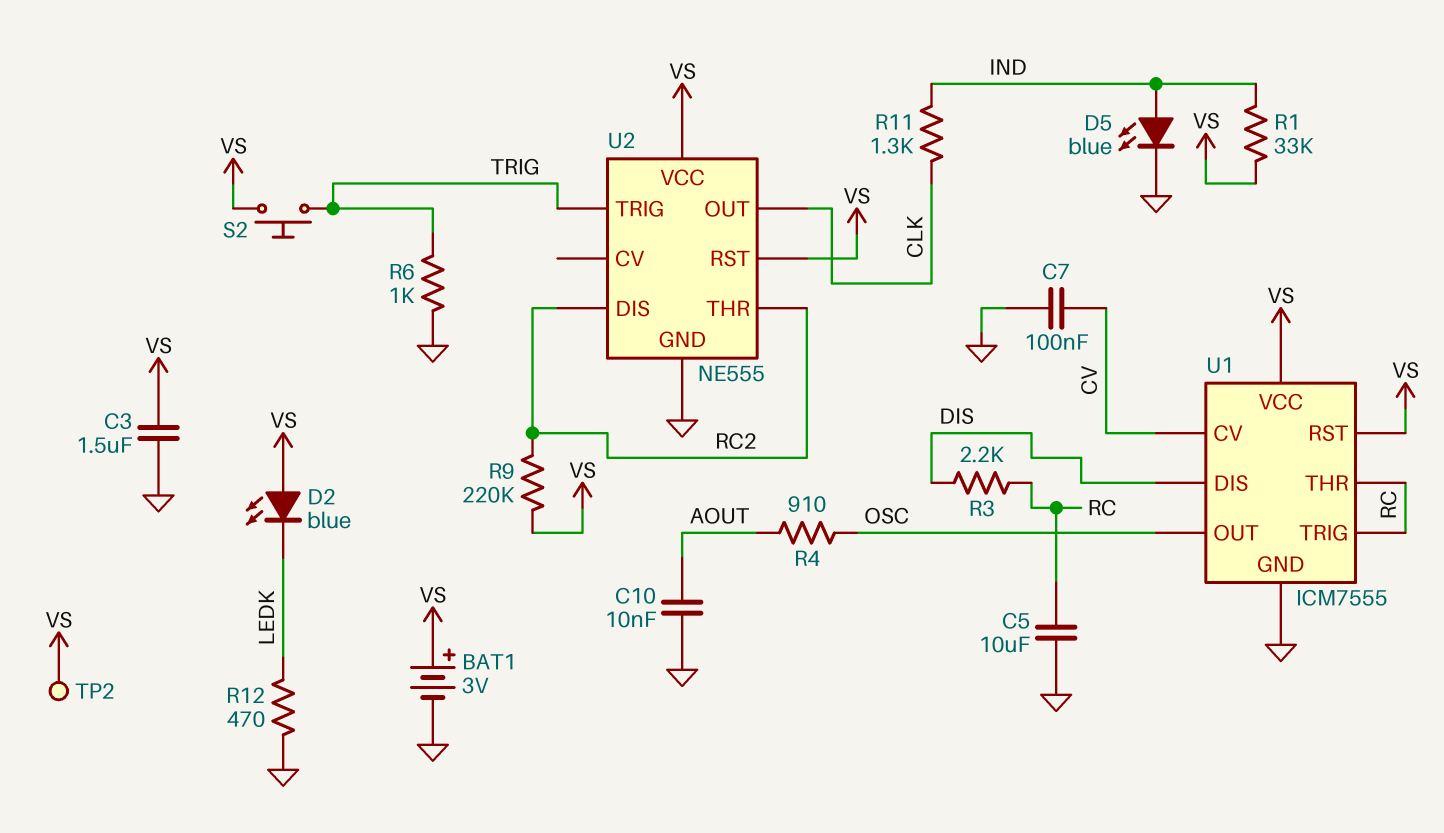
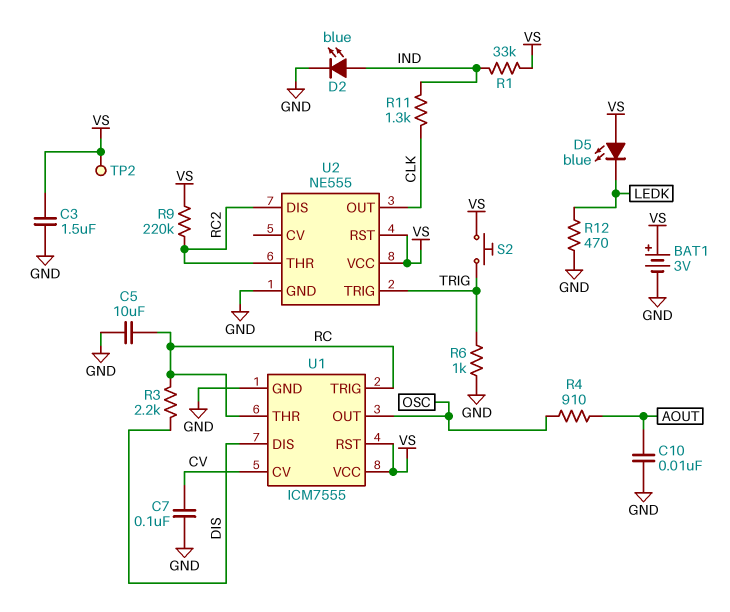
D2: LED blue (A VS, K LEDK) -> LED blue (A IND, K GND)
D5: LED blue (A IND, K GND) -> LED blue (A VS, K LEDK)

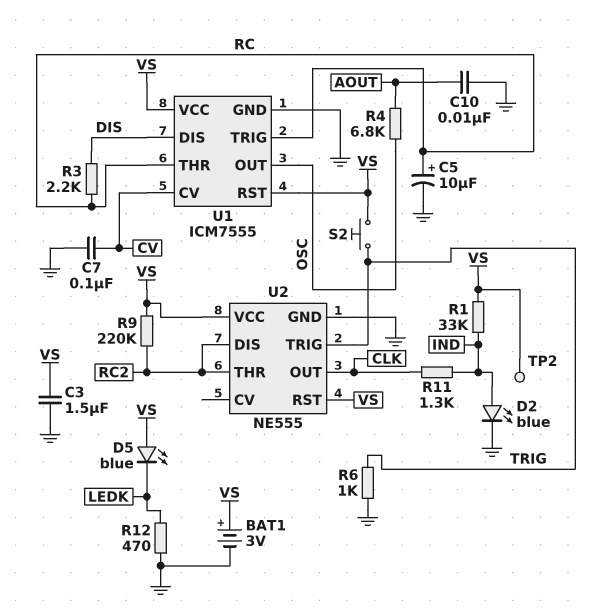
C5: 10uF (GND, RC) -> 10uF (plus RC, minus GND)
R4: 910 (AOUT, OSC) -> 6.8k (AOUT, OSC)

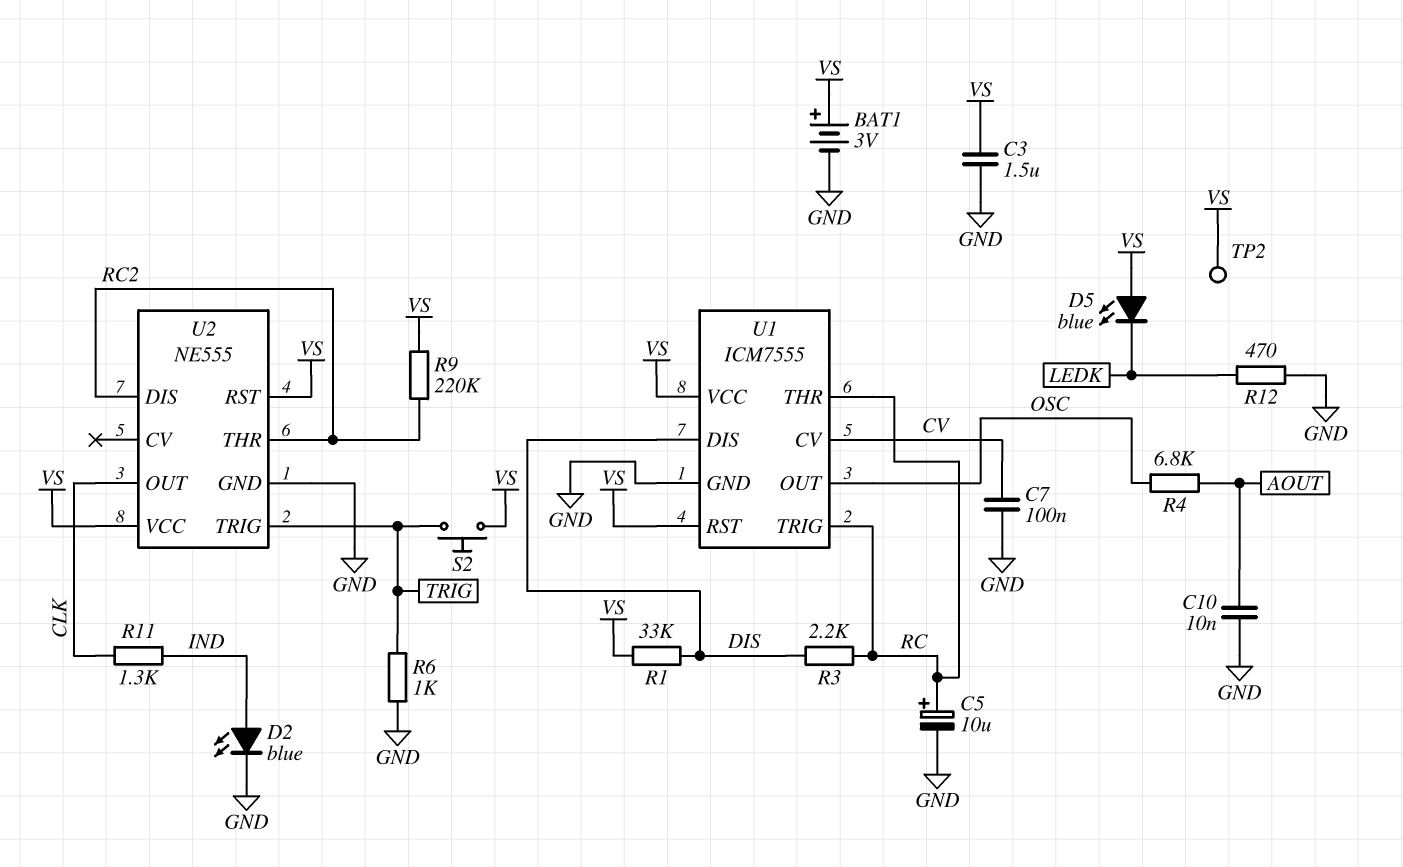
R1: 33k (IND, VS) -> 33k (DIS, VS)

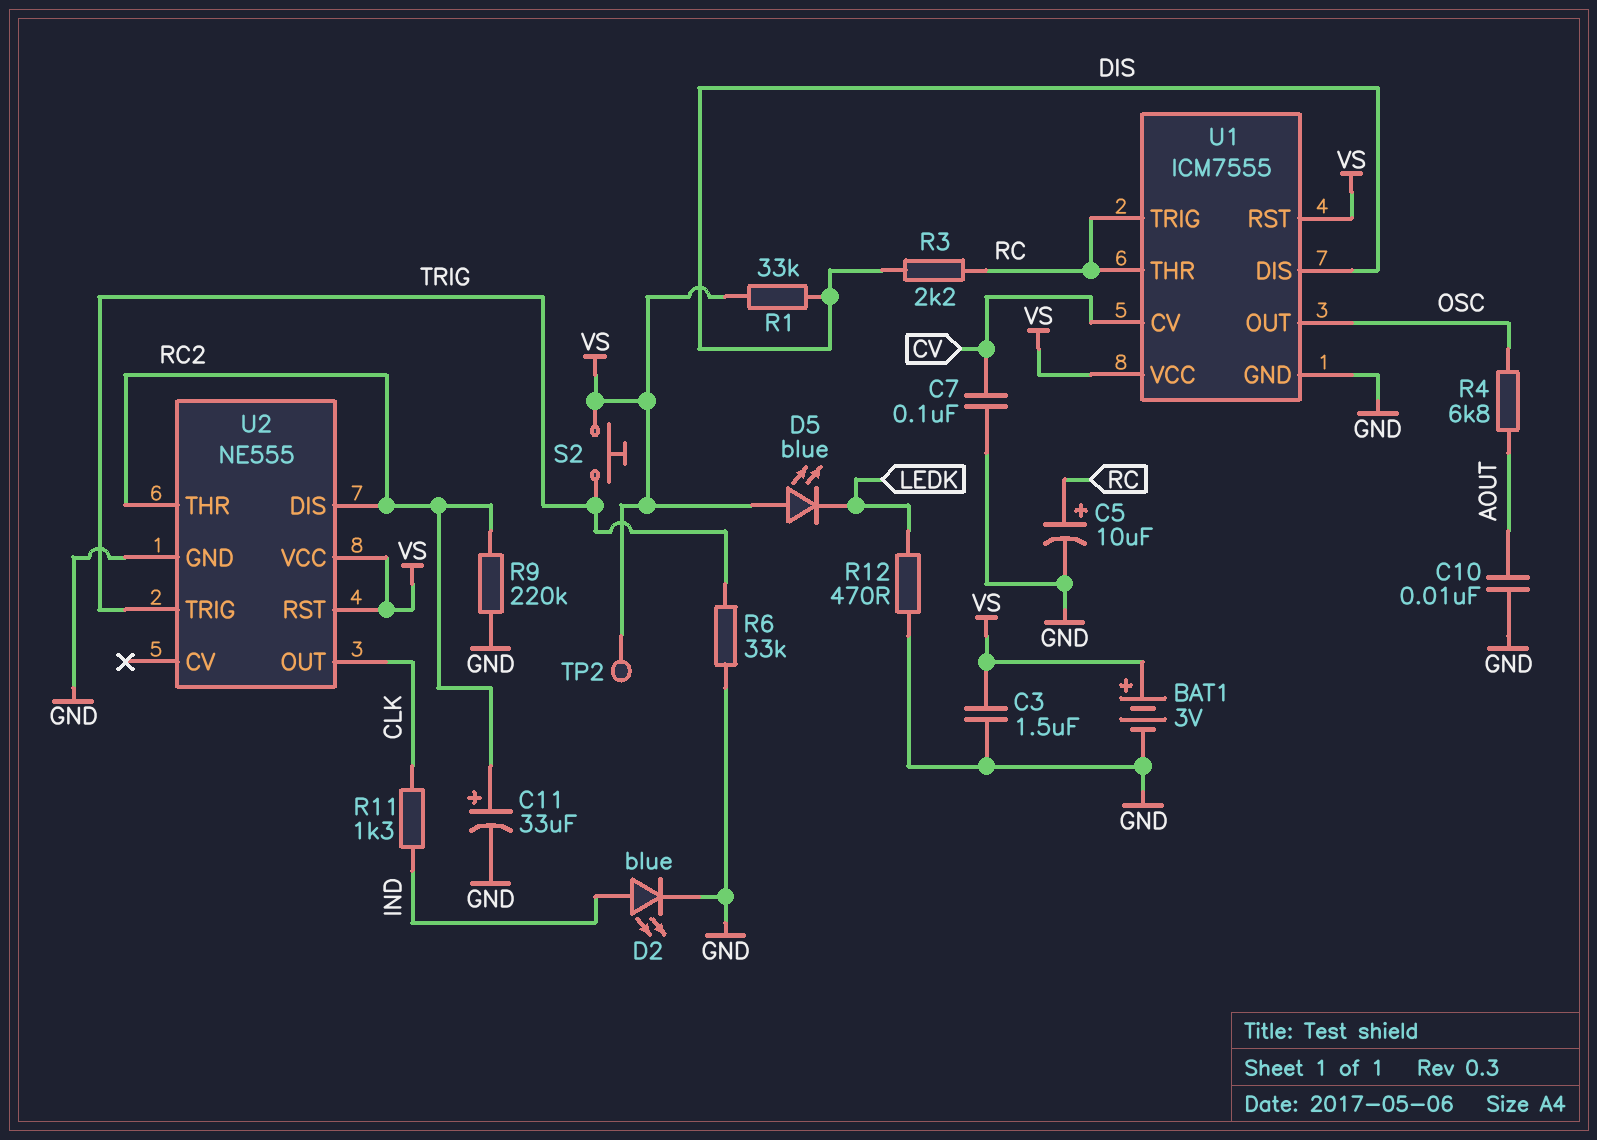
C11: none -> 33uF (plus RC2, minus GND)
R6: 1k (GND, TRIG) -> 33k (GND, TRIG)
R9: 220k (RC2, VS) -> 220k (GND, RC2)

